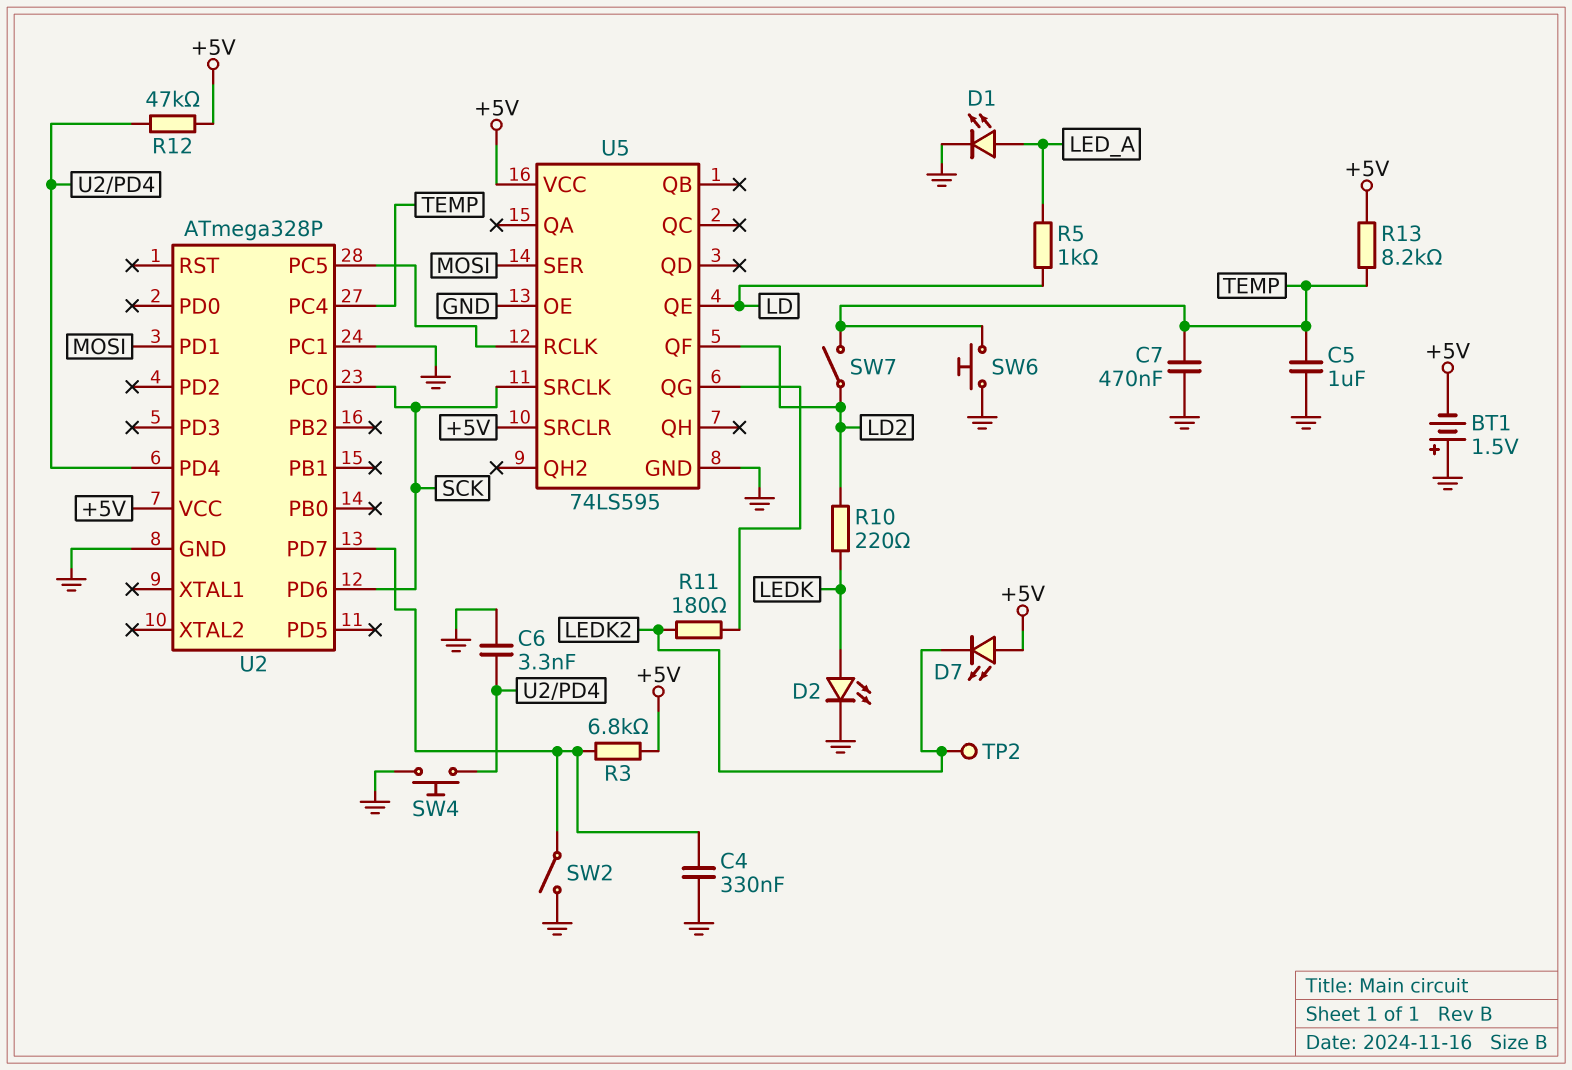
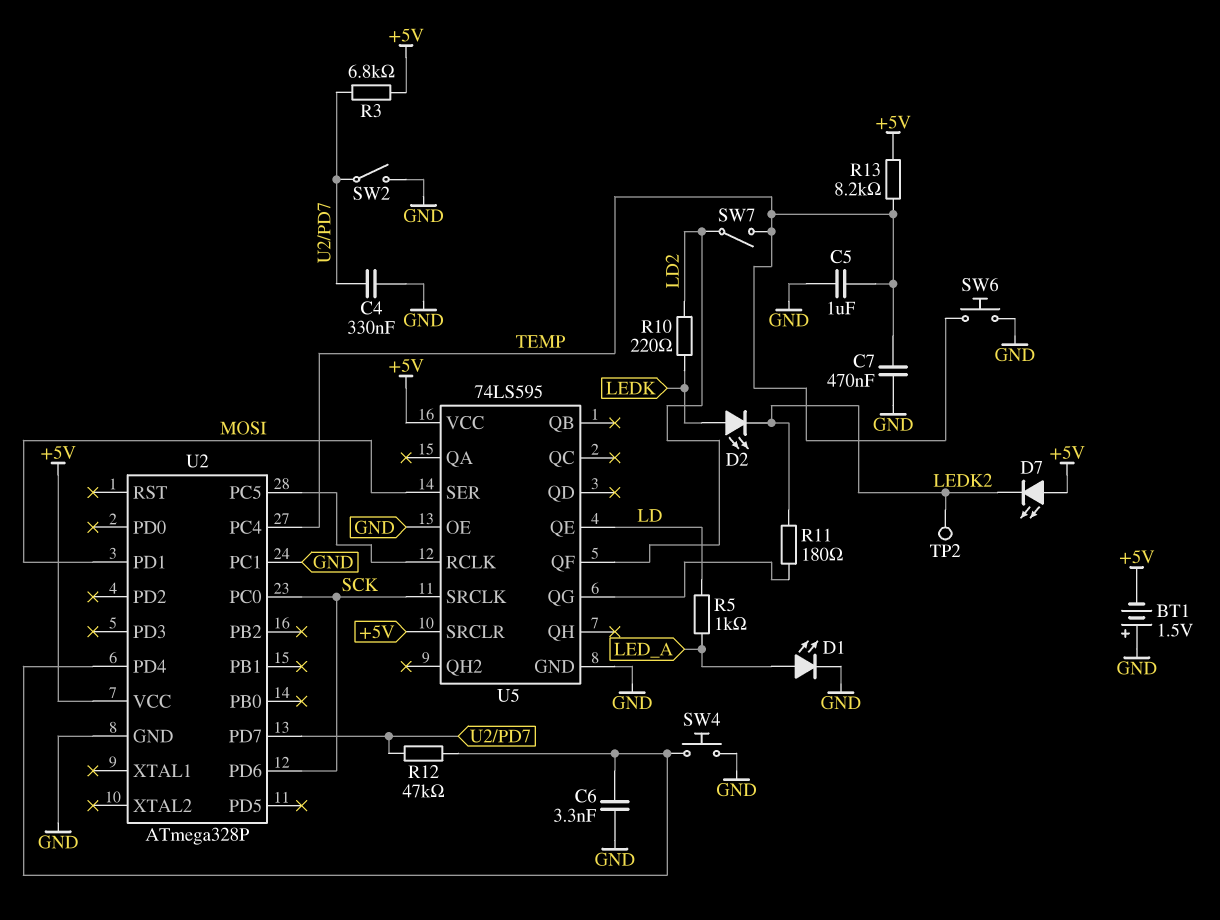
D2: LED (A LEDK, K GND) -> LED (A LEDK, K LEDK2)
R12: 47k (+5V, U2/PD4) -> 47k (U2/PD4, U2/PD7)

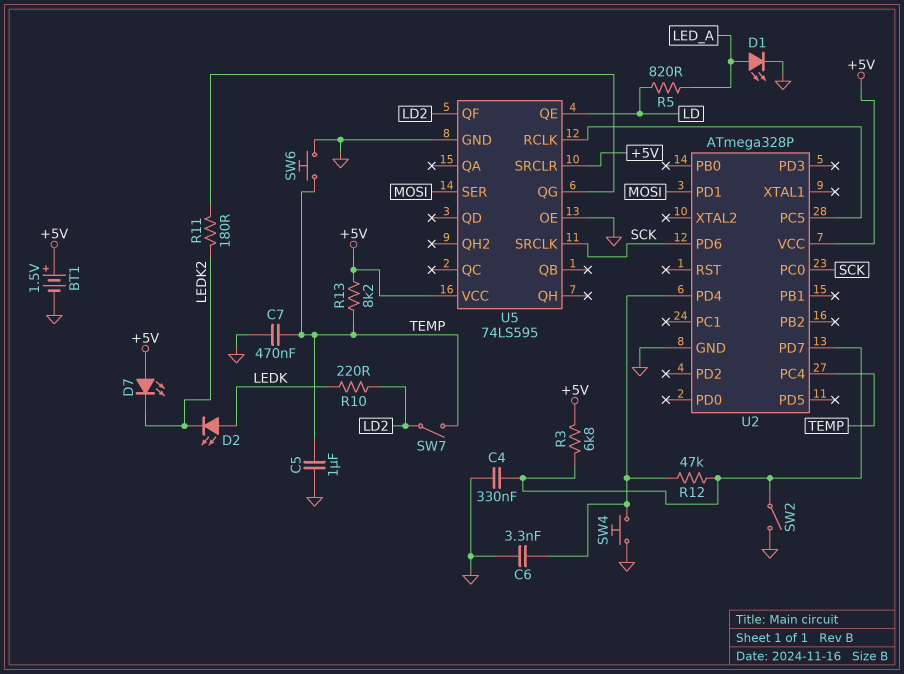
BT1: 1.5V (plus GND, minus +5V) -> 1.5V (plus +5V, minus GND)
R5: 1k (LD, LED_A) -> 820 (LD, LED_A)
TP2: test point (LEDK2) -> none
U2 pin PC1: GND -> none

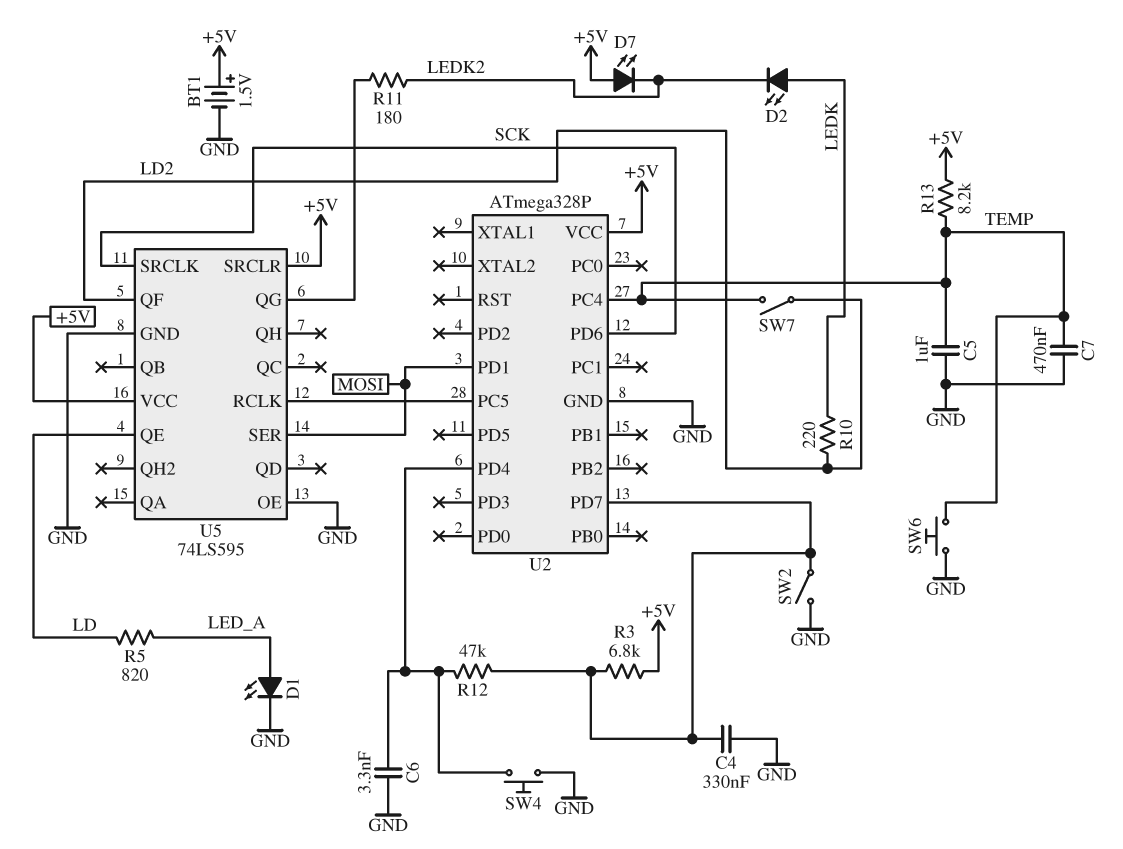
U2 pin PC0: SCK -> none

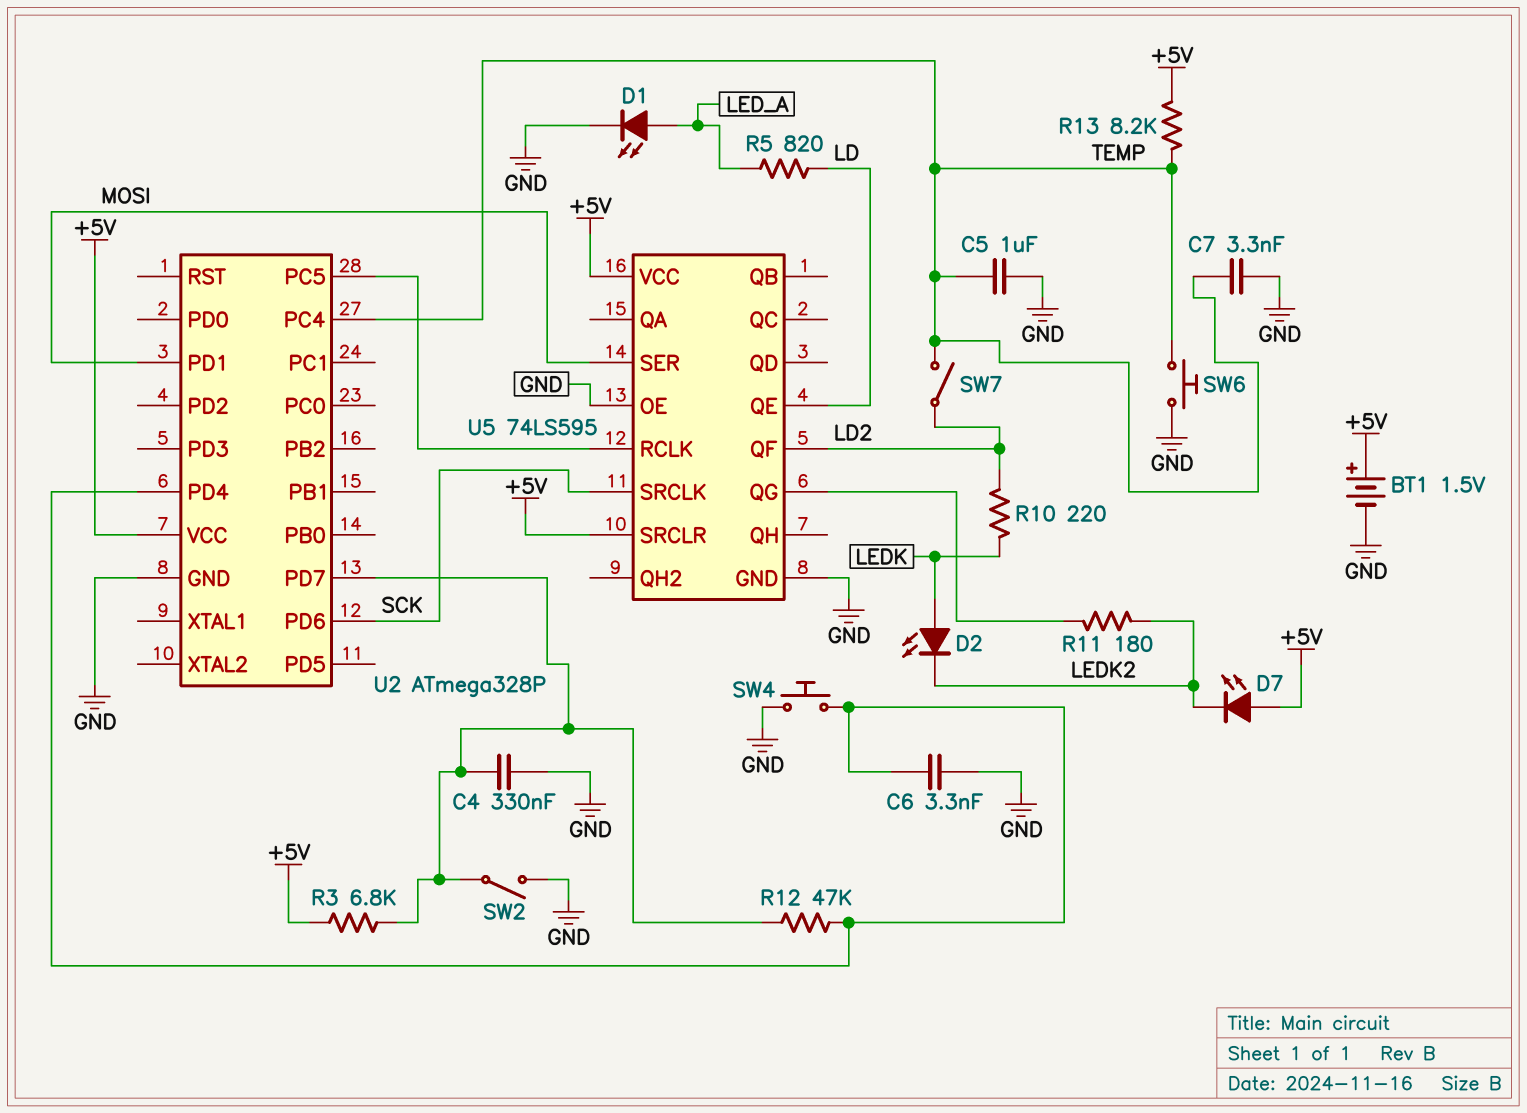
C7: 470nF (GND, TEMP) -> 3.3nF (GND, TEMP)

